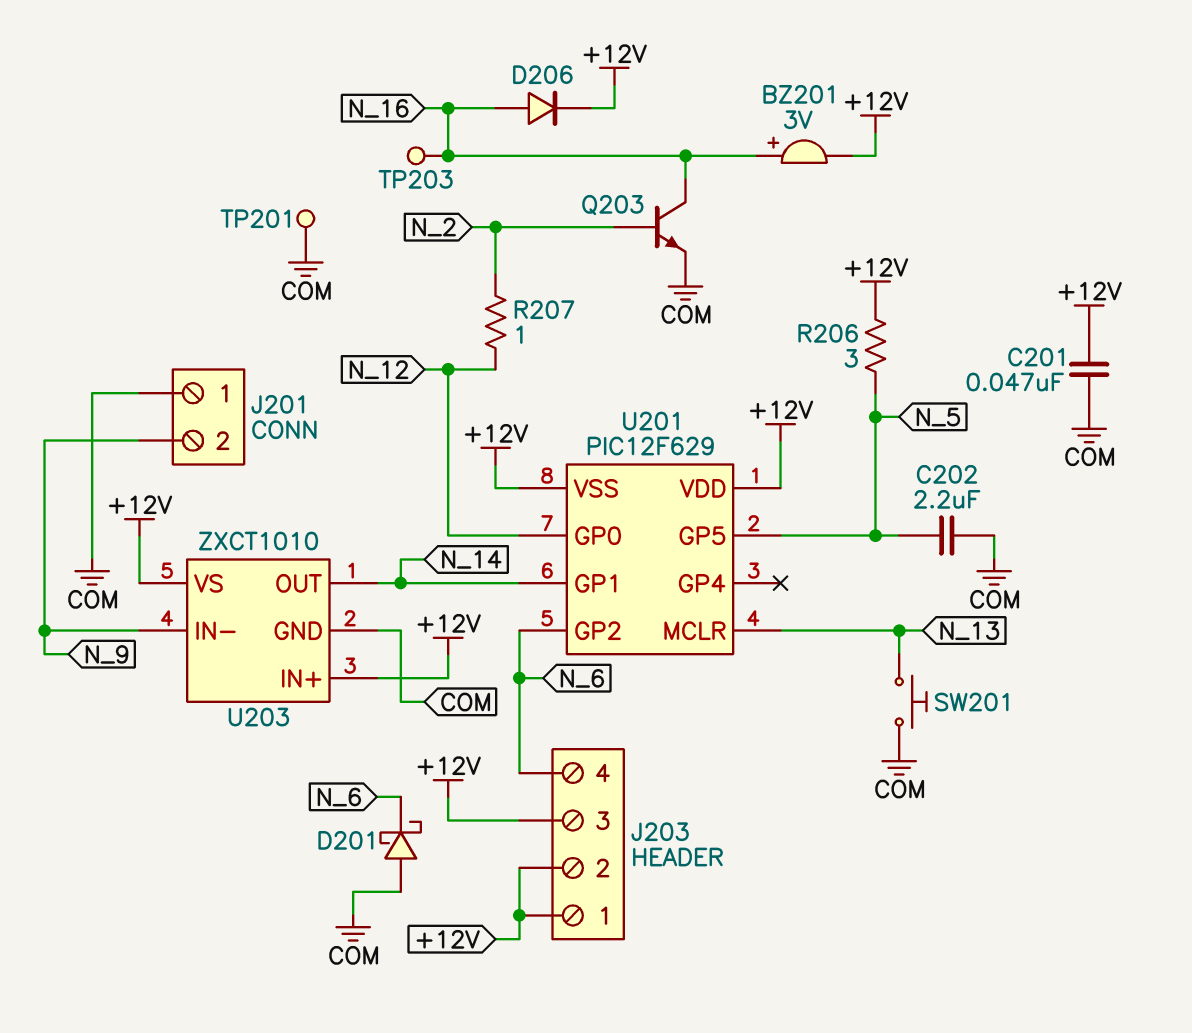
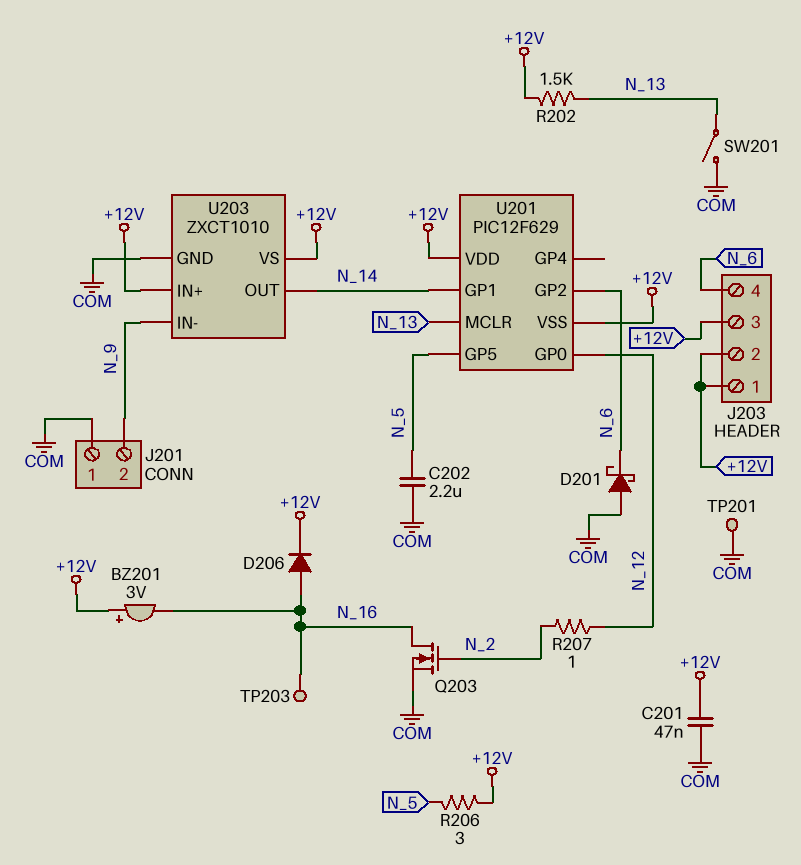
BZ201: buzzer 3V (plus N_16, minus +12V) -> buzzer 3V (plus +12V, minus N_16)
Q203: NPN (B N_2, C N_16, E COM) -> NMOS (G N_2, D N_16, S COM)
R202: none -> 1.5k (+12V, N_13)
SW201: button (COM, N_13) -> switch (COM, N_13)

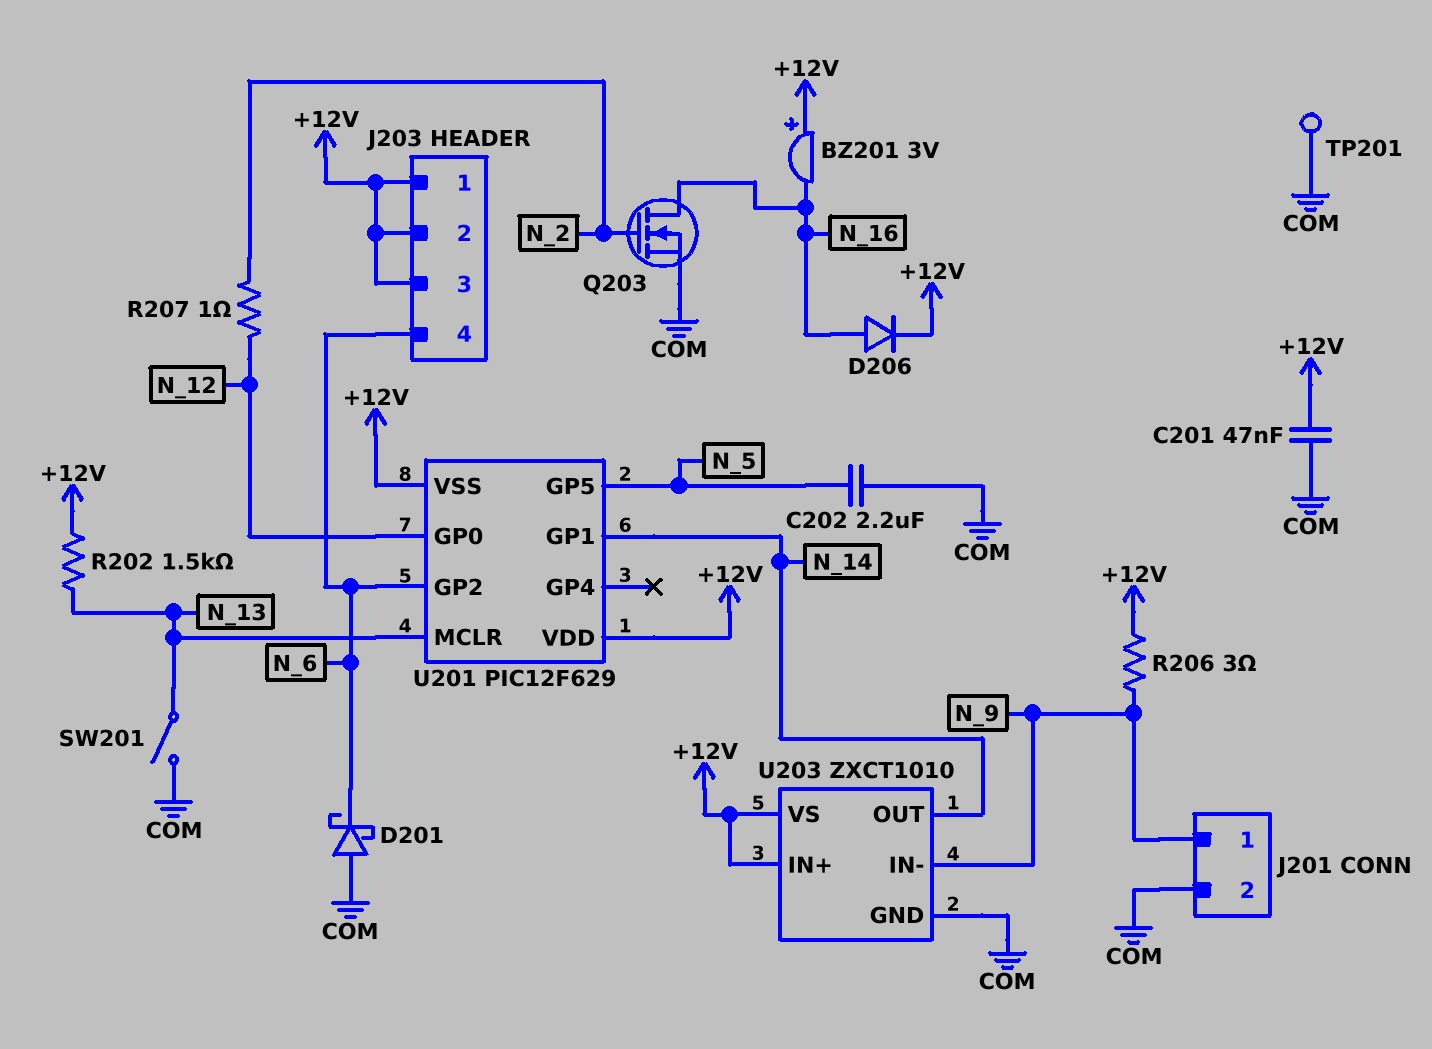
J201 pin 1: COM -> N_9
J201 pin 2: N_9 -> COM
R206: 3 (+12V, N_5) -> 3 (+12V, N_9)
TP203: test point (N_16) -> none

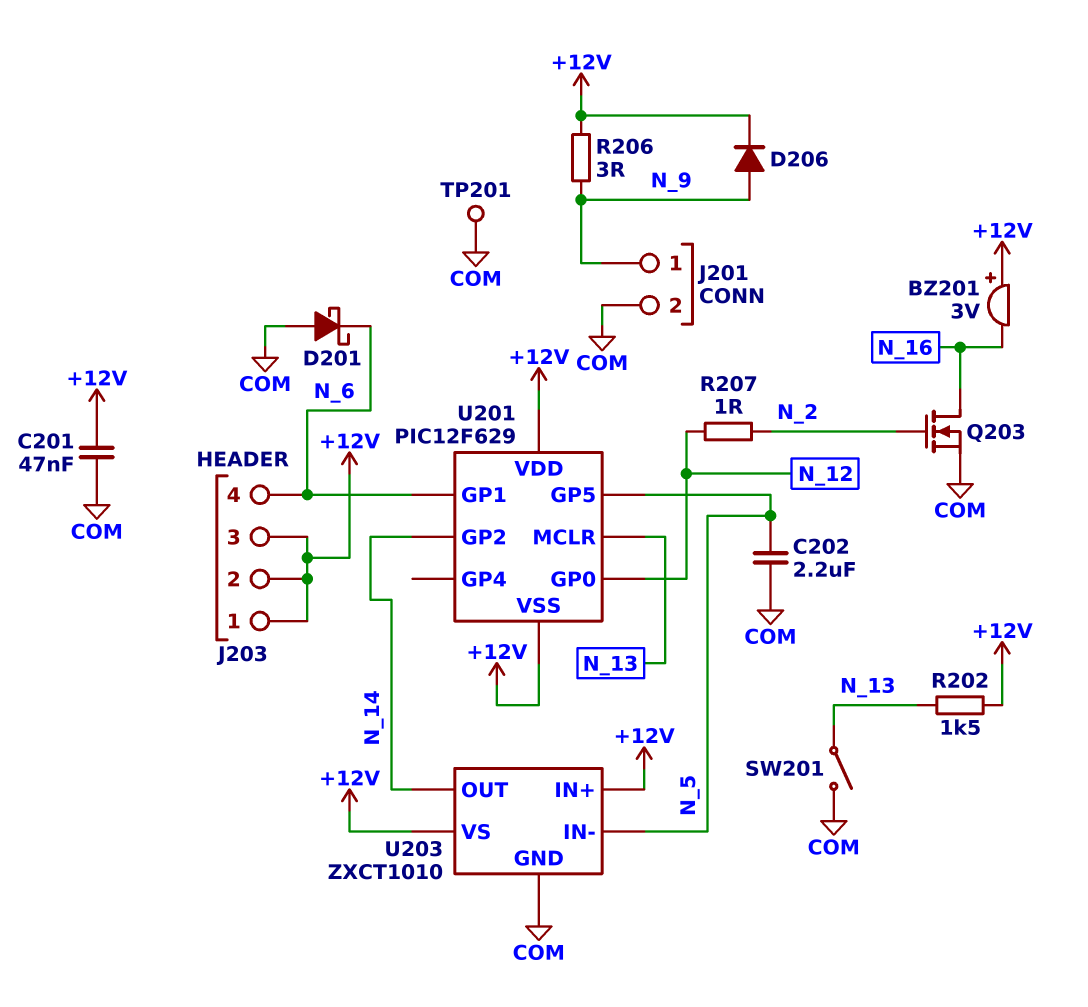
D206: diode (A N_16, K +12V) -> diode (A N_9, K +12V)
U201 pin GP1: N_14 -> N_6
U201 pin GP2: N_6 -> N_14
U203 pin IN-: N_9 -> N_5

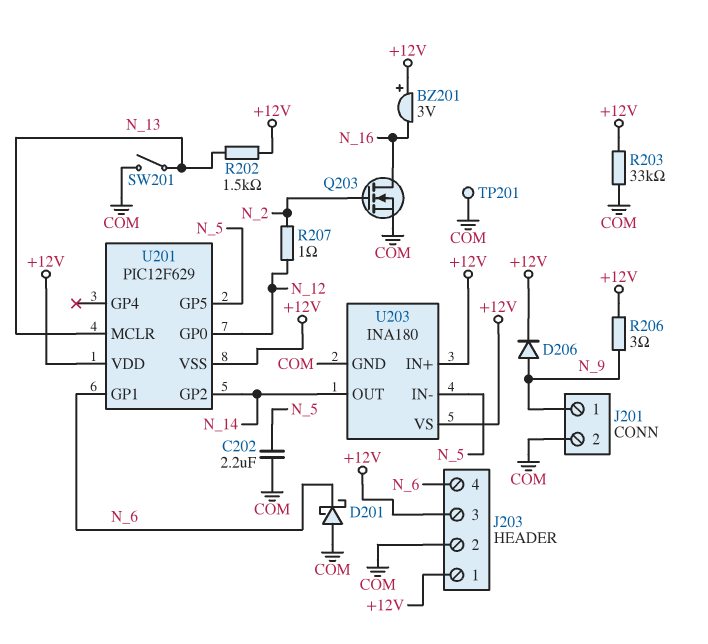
C201: 47nF (+12V, COM) -> none
J203 pin 2: +12V -> COM
R203: none -> 33k (+12V, COM)
U203: ZXCT1010 -> INA180

